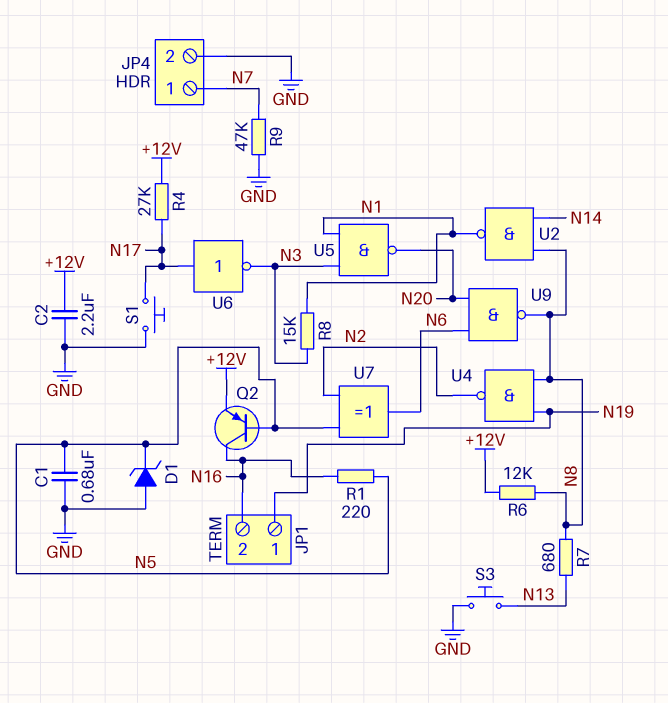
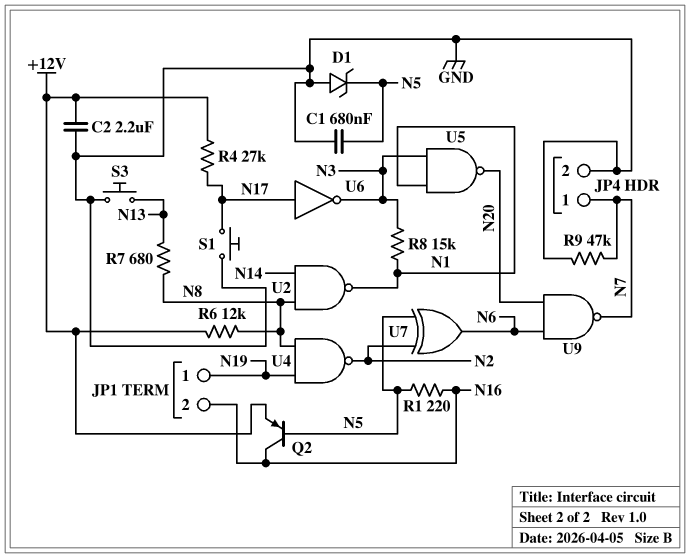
U9: NAND (in N6, in N20, out N8) -> NAND (in N6, in N20, out N7)

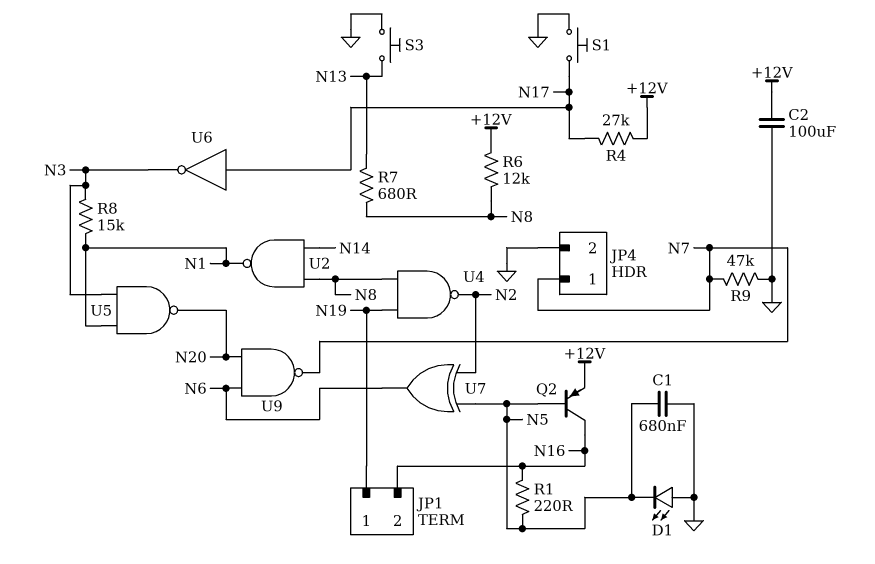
C2: 2.2uF (+12V, GND) -> 100uF (+12V, GND)
D1: zener (A GND, K N5) -> LED (A GND, K N5)

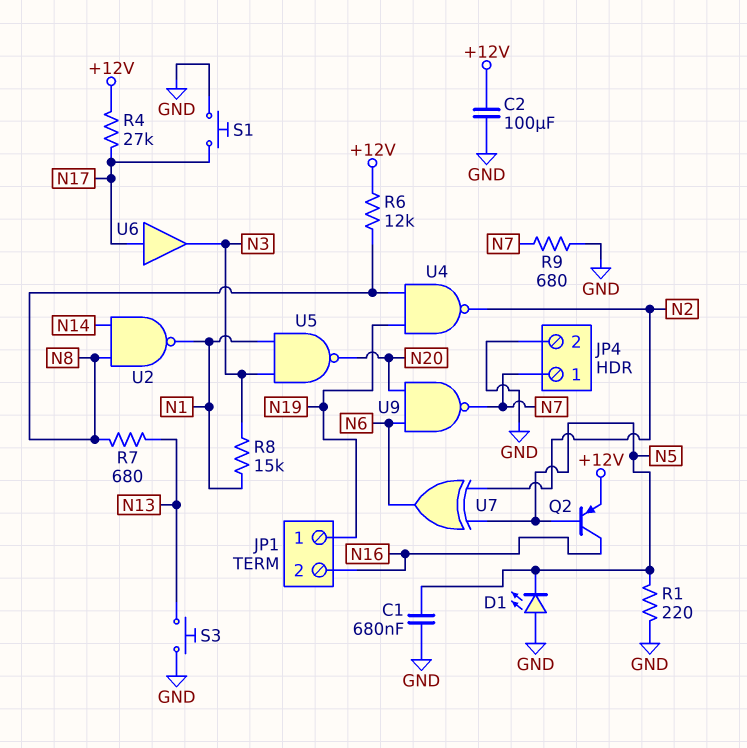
R1: 220 (N5, N16) -> 220 (GND, N5)
R9: 47k (GND, N7) -> 680 (GND, N7)
U6: NOT (in N17, out N3) -> buffer (in N17, out N3)

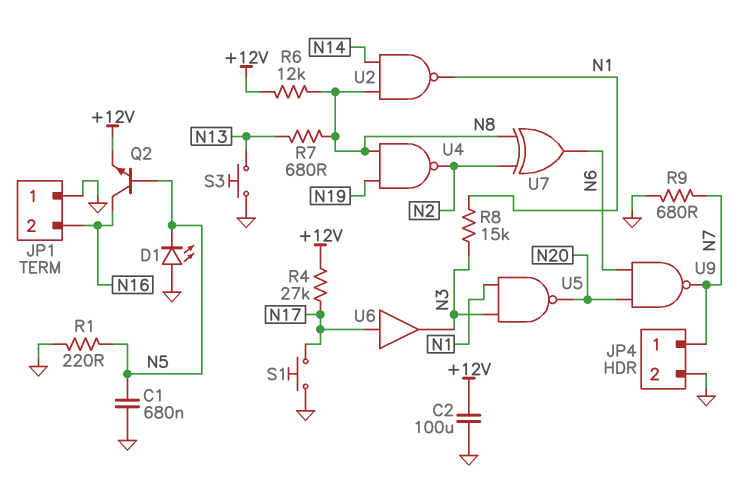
JP1 pin 1: N19 -> GND
Q2: PNP (B N5, C N16, E +12V) -> NPN (B N5, C N16, E +12V)
U7: XOR (in N2, in N5, out N6) -> XOR (in N2, in N8, out N6)

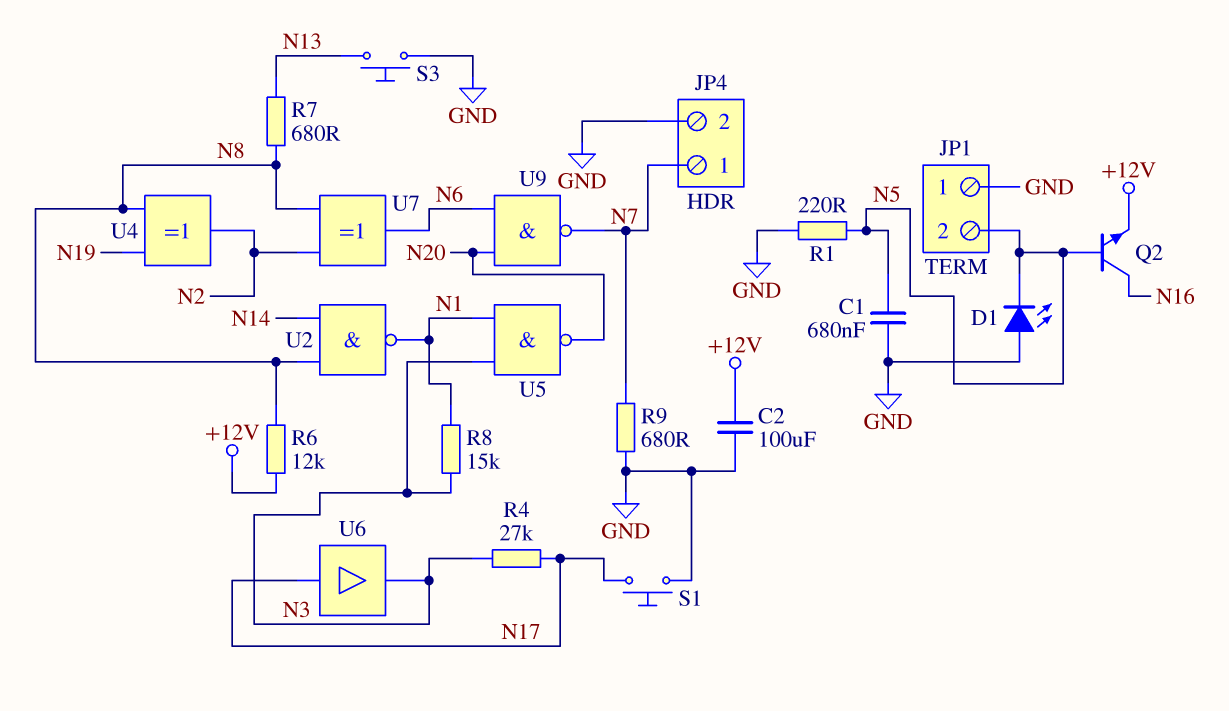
JP1 pin 2: N16 -> N5
R4: 27k (+12V, N17) -> 27k (N3, N17)
U4: NAND (in N8, in N19, out N2) -> XOR (in N8, in N19, out N2)

